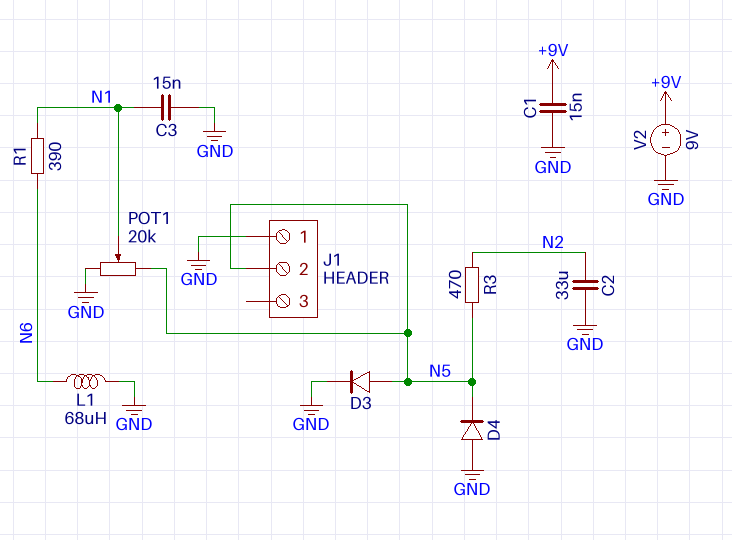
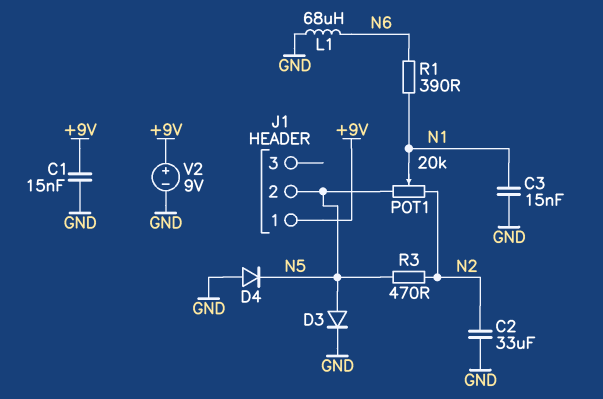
J1 pin 1: GND -> +9V
POT1: 20k (GND, N5, wiper N1) -> 20k (N2, N5, wiper N1)

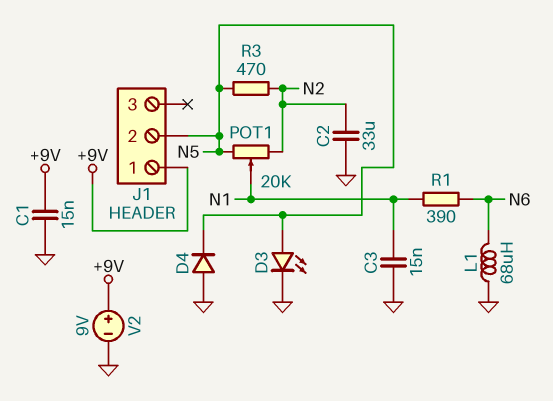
D3: diode (A N5, K GND) -> LED (A N5, K GND)

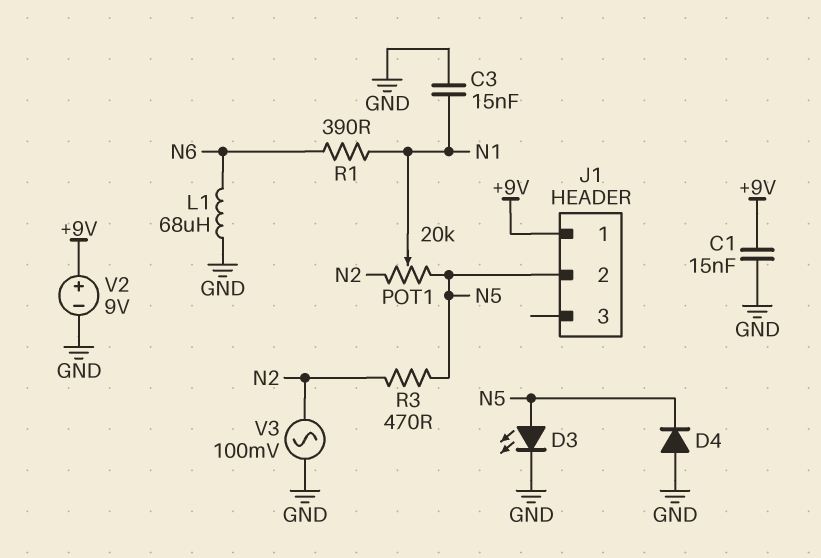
C2: 33uF (GND, N2) -> none
V3: none -> AC 100mV (GND, N2)

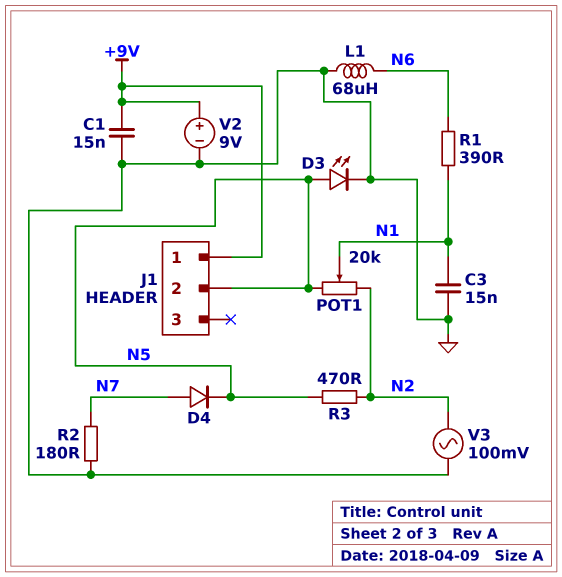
D4: diode (A GND, K N5) -> diode (A N7, K N5)
R2: none -> 180 (GND, N7)

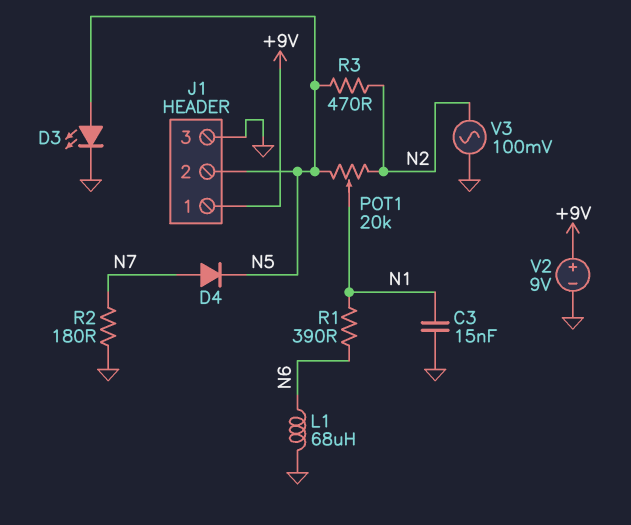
C1: 15nF (+9V, GND) -> none
J1 pin 3: none -> GND

